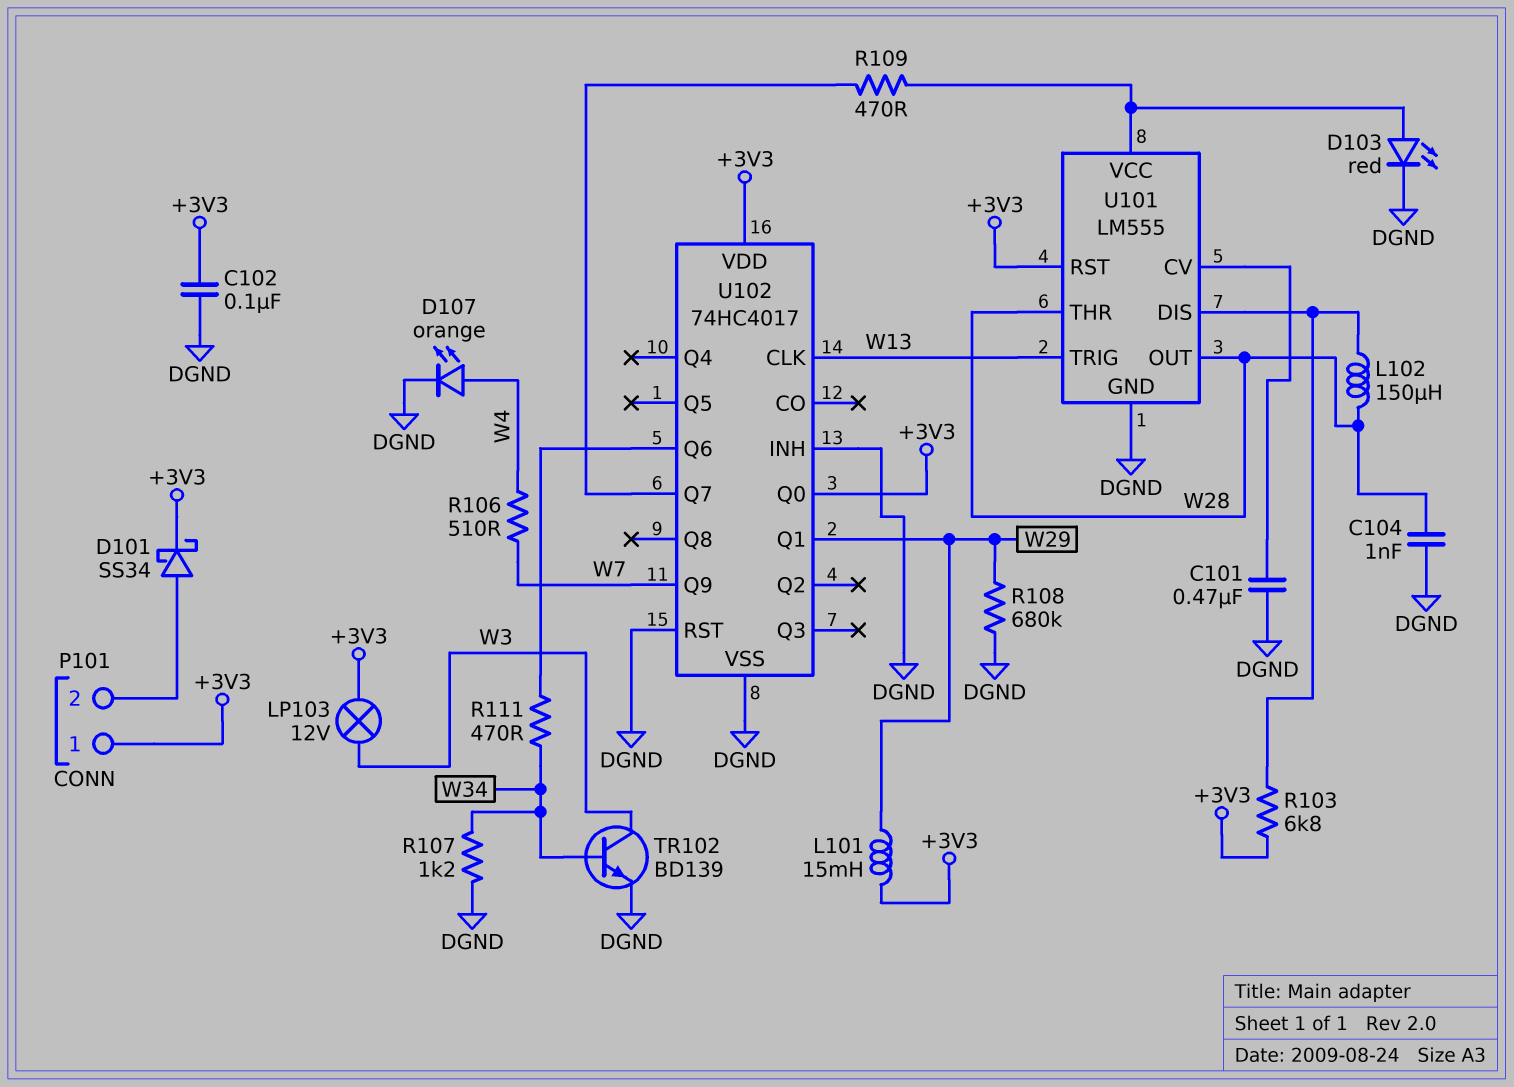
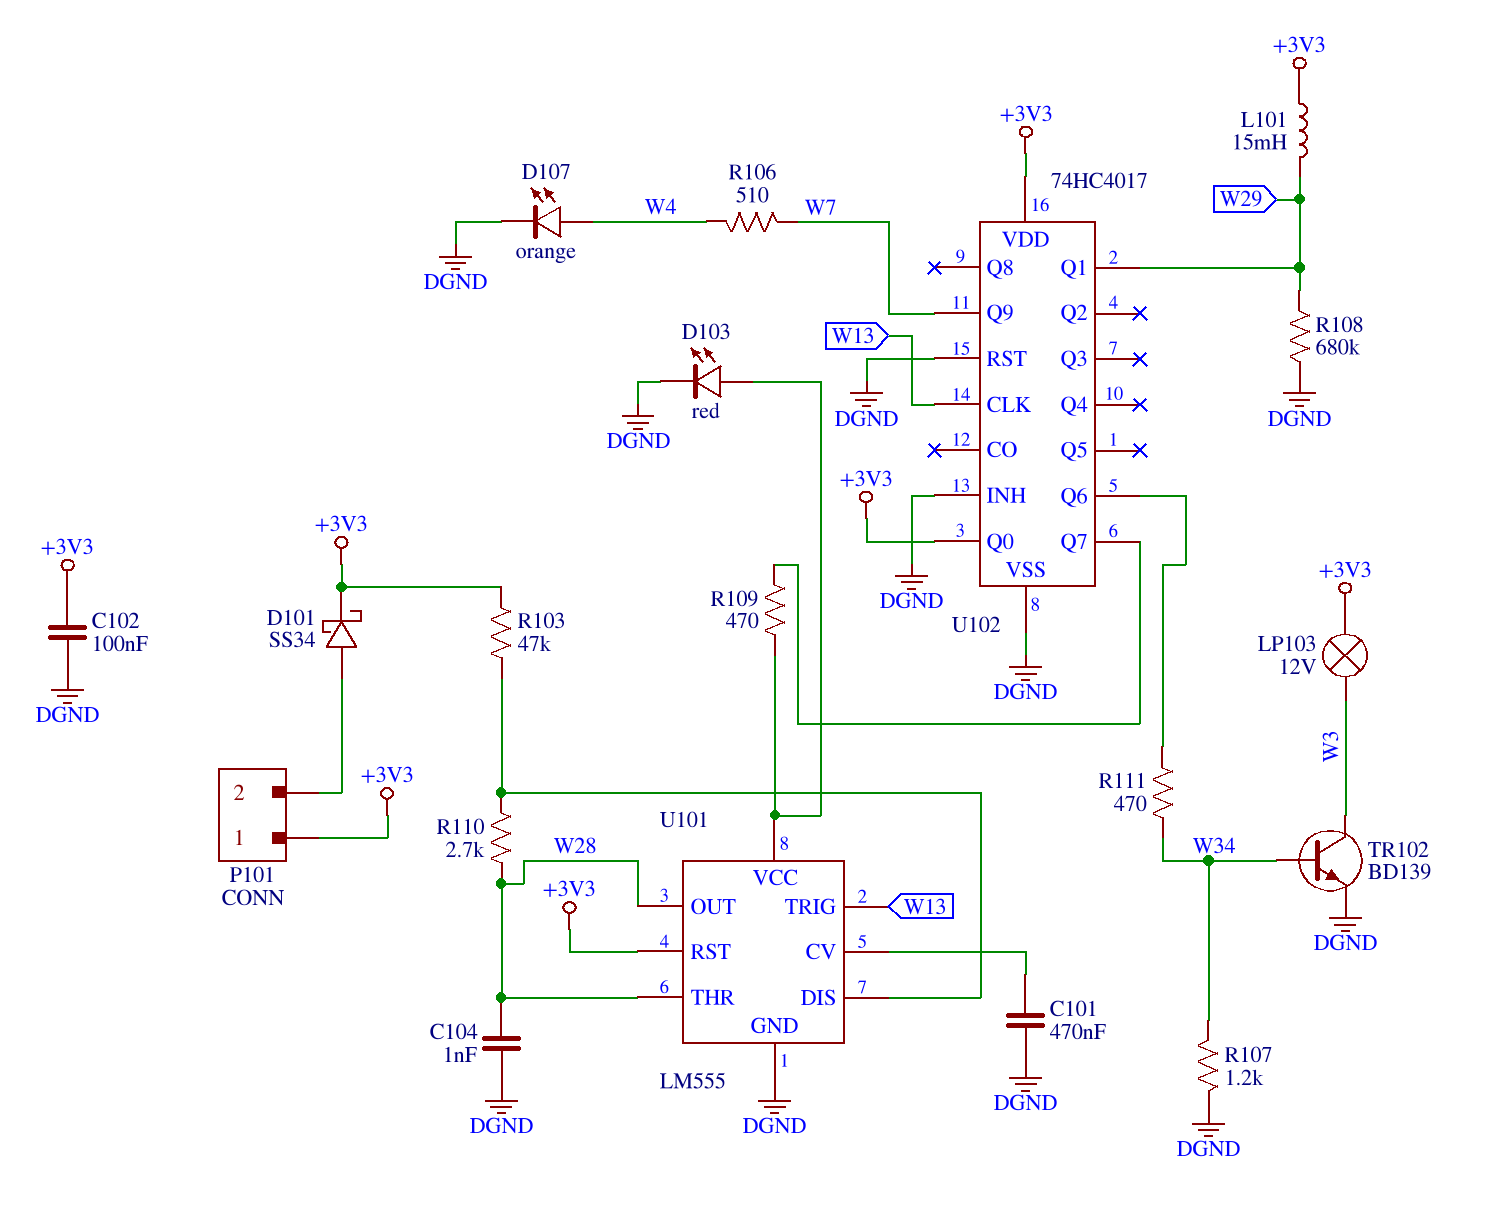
L102: 150uH (U101/DIS, W28) -> none
R103: 6.8k (+3V3, U101/DIS) -> 47k (+3V3, U101/DIS)
R110: none -> 2.7k (U101/DIS, W28)

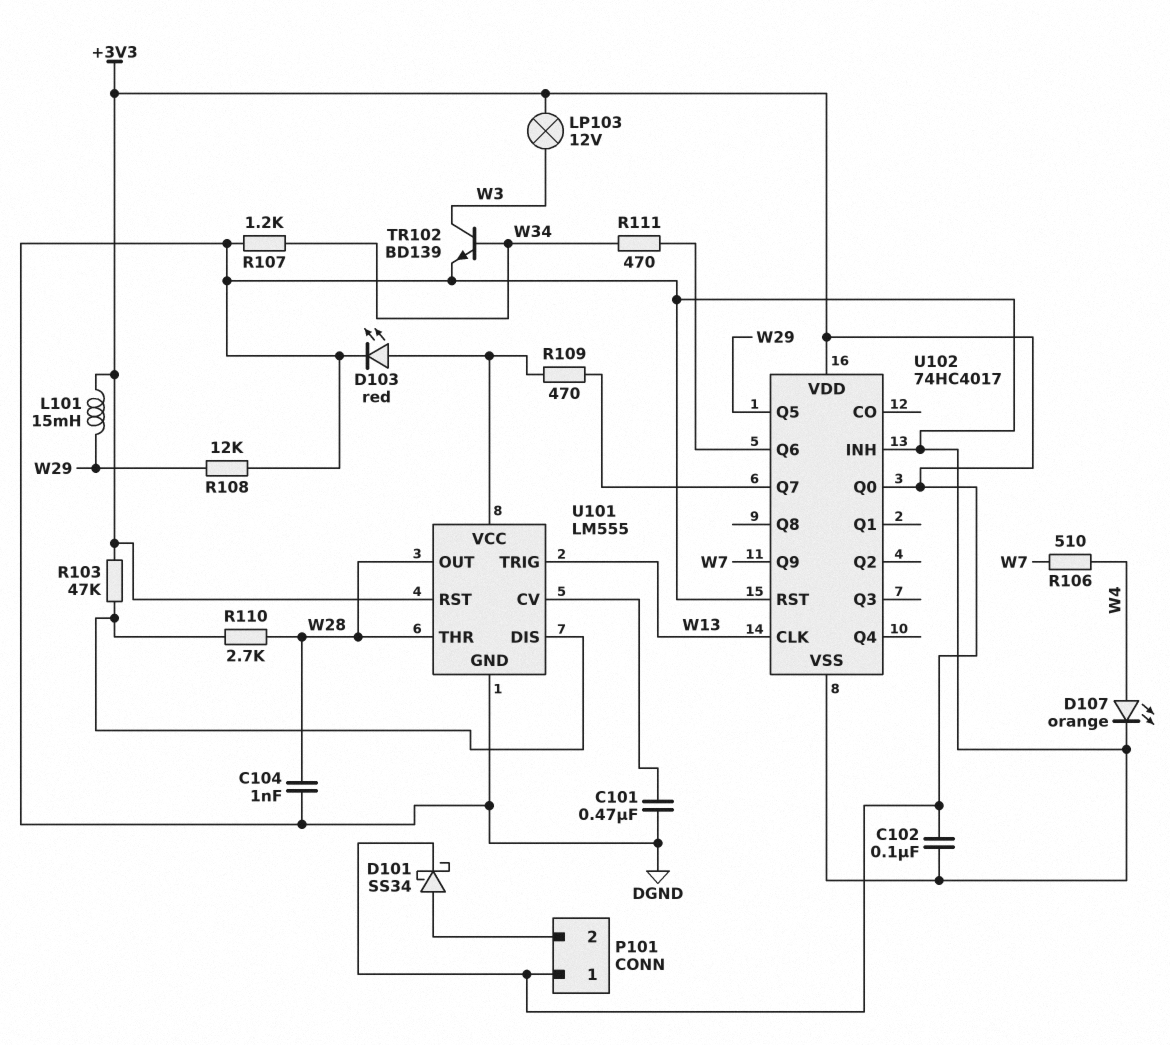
R108: 680k (DGND, W29) -> 12k (DGND, W29)
U102 pin Q1: W29 -> none
U102 pin Q5: none -> W29

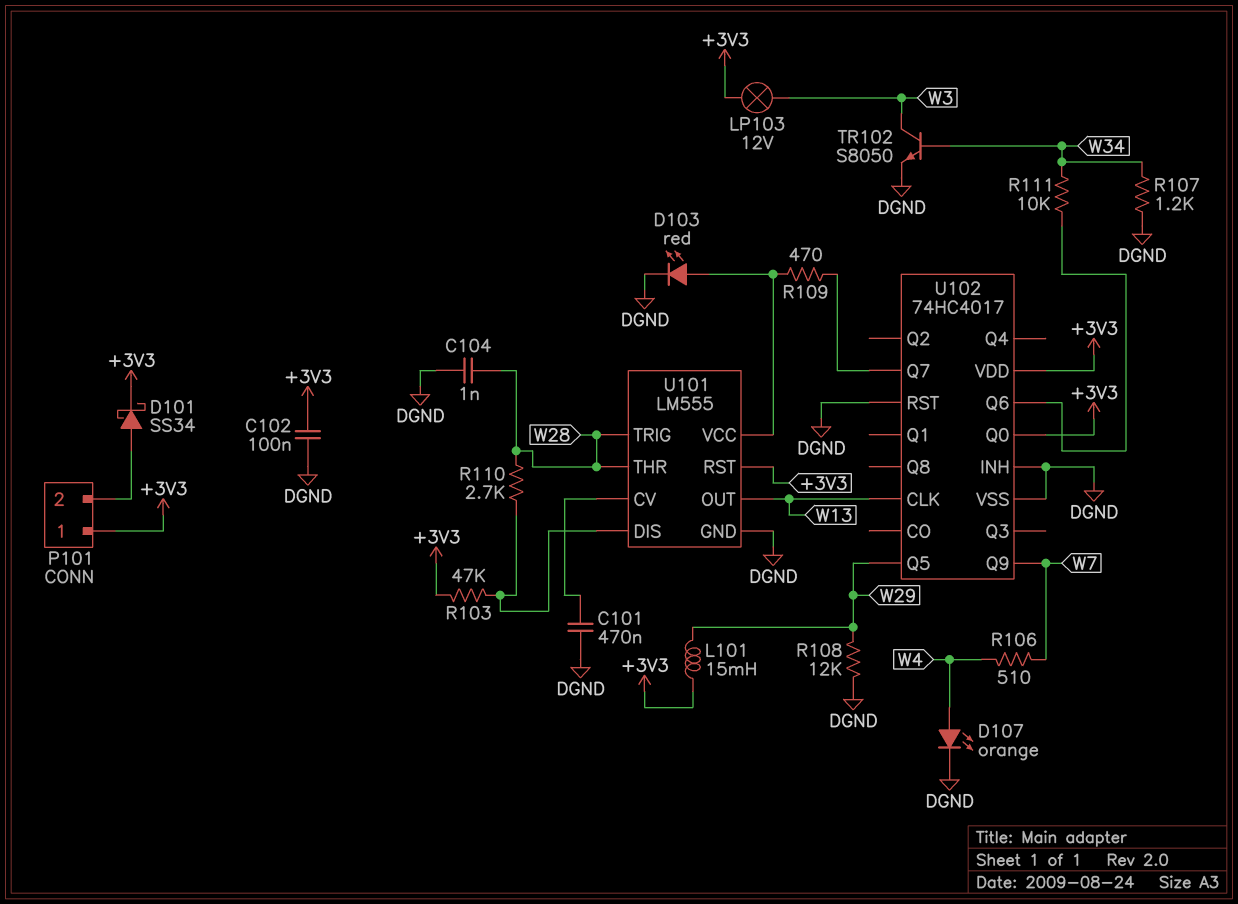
R111: 470 (U102/Q6, W34) -> 10k (U102/Q6, W34)
TR102: NPN BD139 (B W34, C W3, E DGND) -> NPN S8050 (B W34, C W3, E DGND)
U101 pin OUT: W28 -> W13
U101 pin TRIG: W13 -> W28

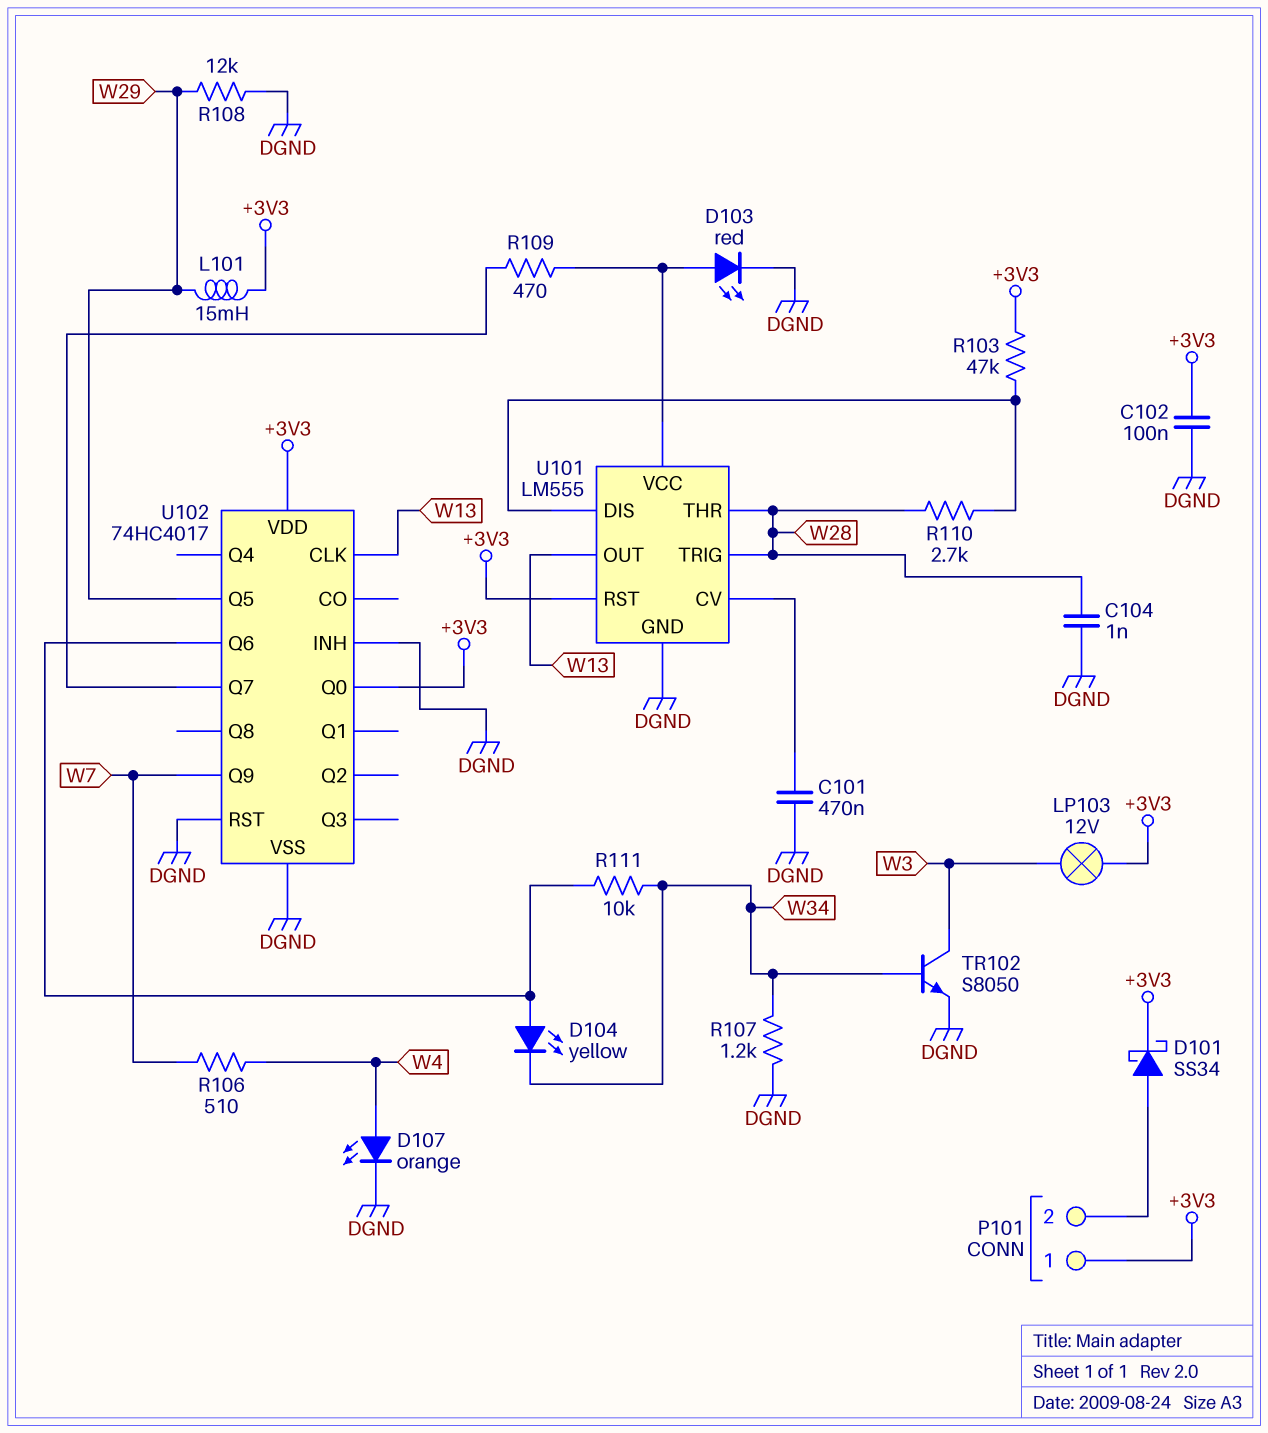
D104: none -> LED yellow (A U102/Q6, K W34)

